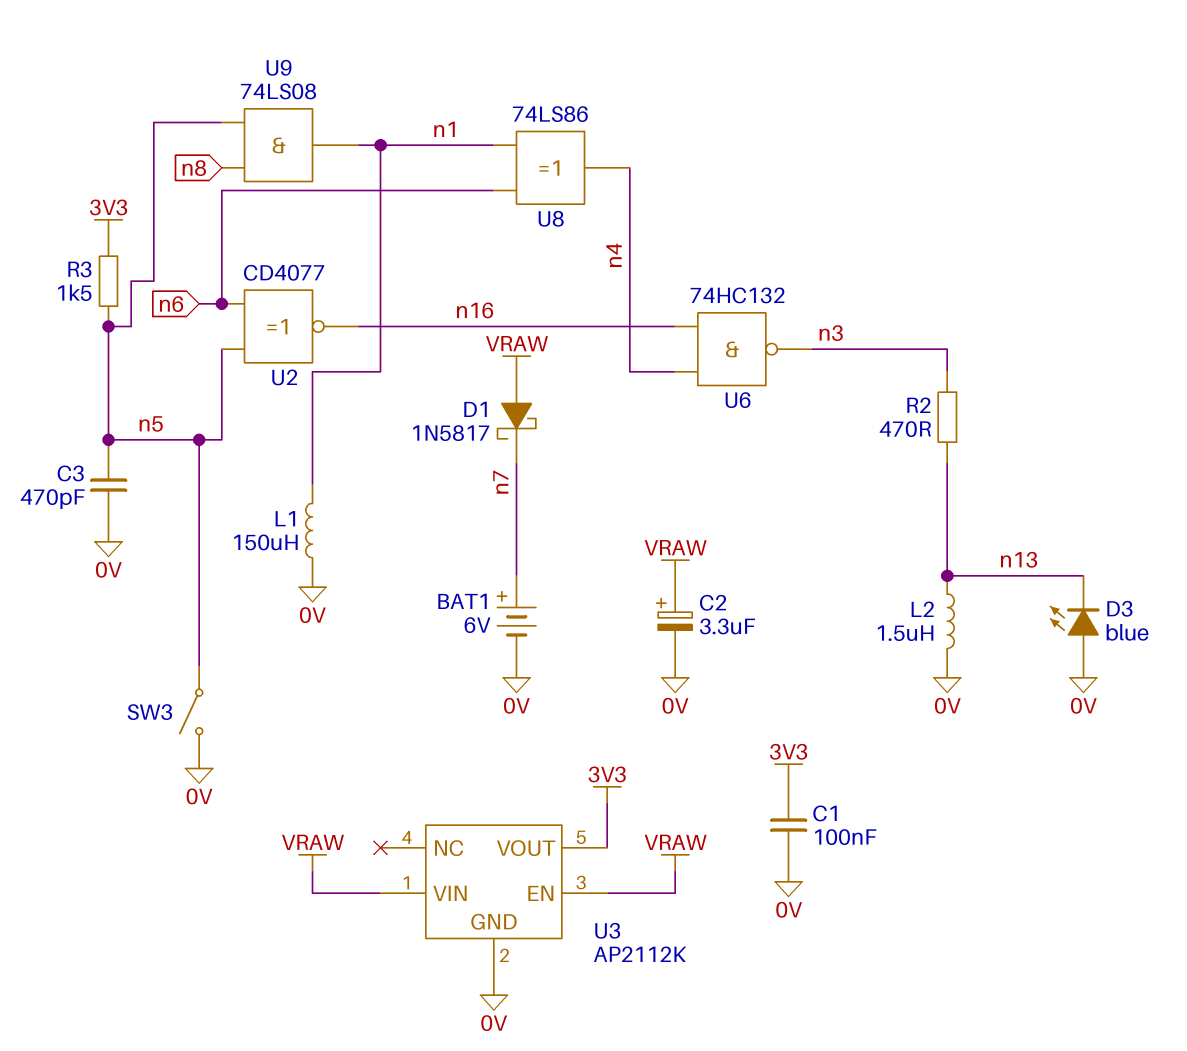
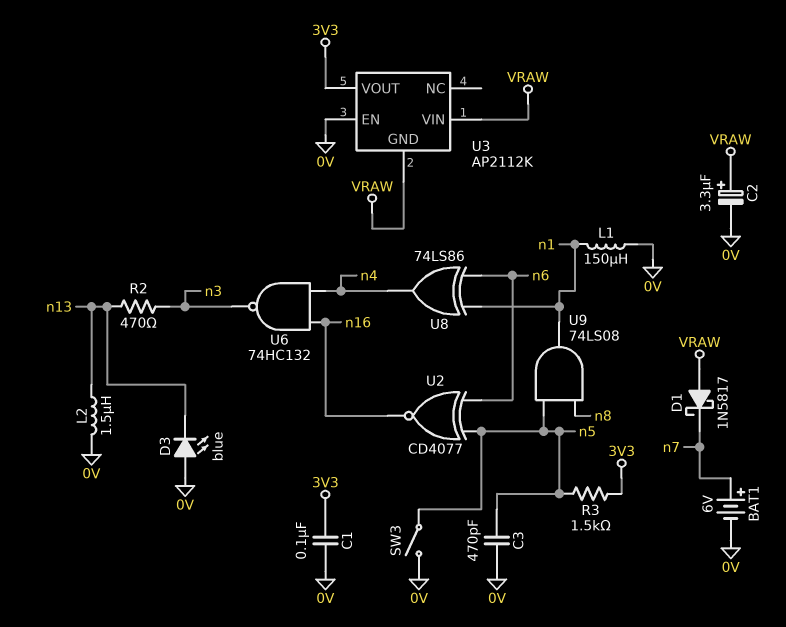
U3 pin EN: VRAW -> 0V
U3 pin GND: 0V -> VRAW

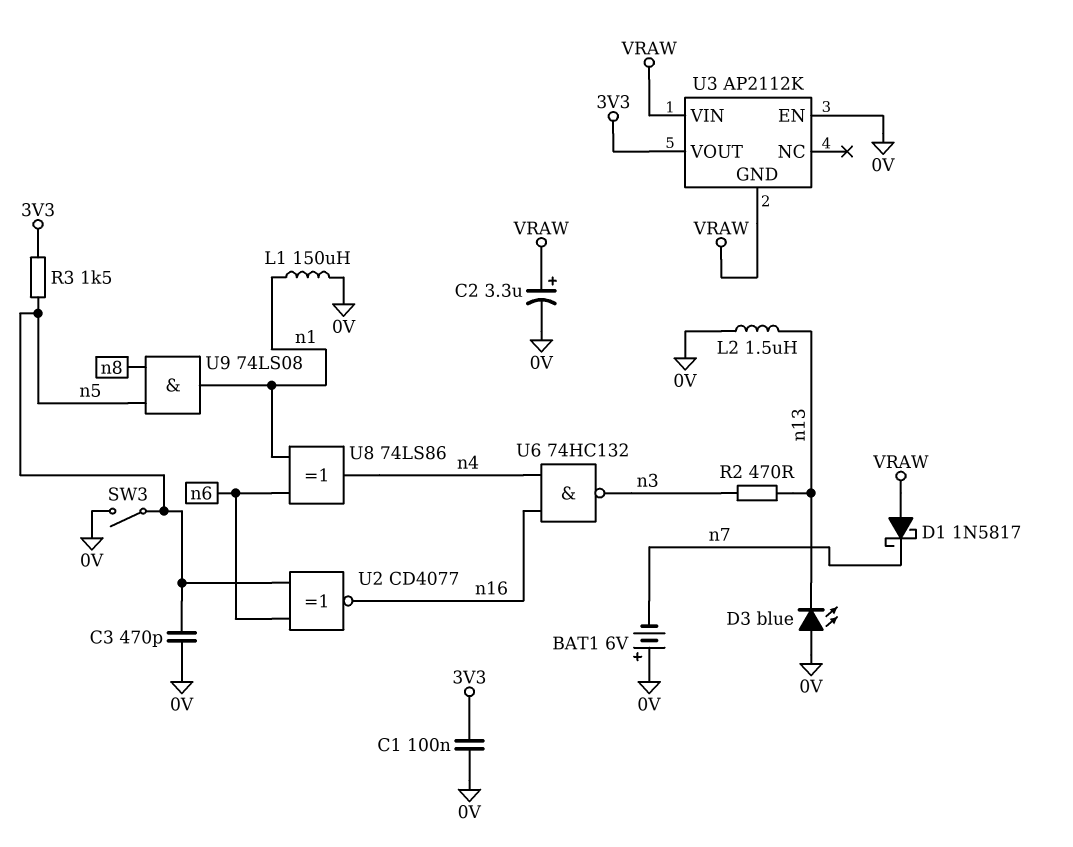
BAT1: 6V (plus n7, minus 0V) -> 6V (plus 0V, minus n7)

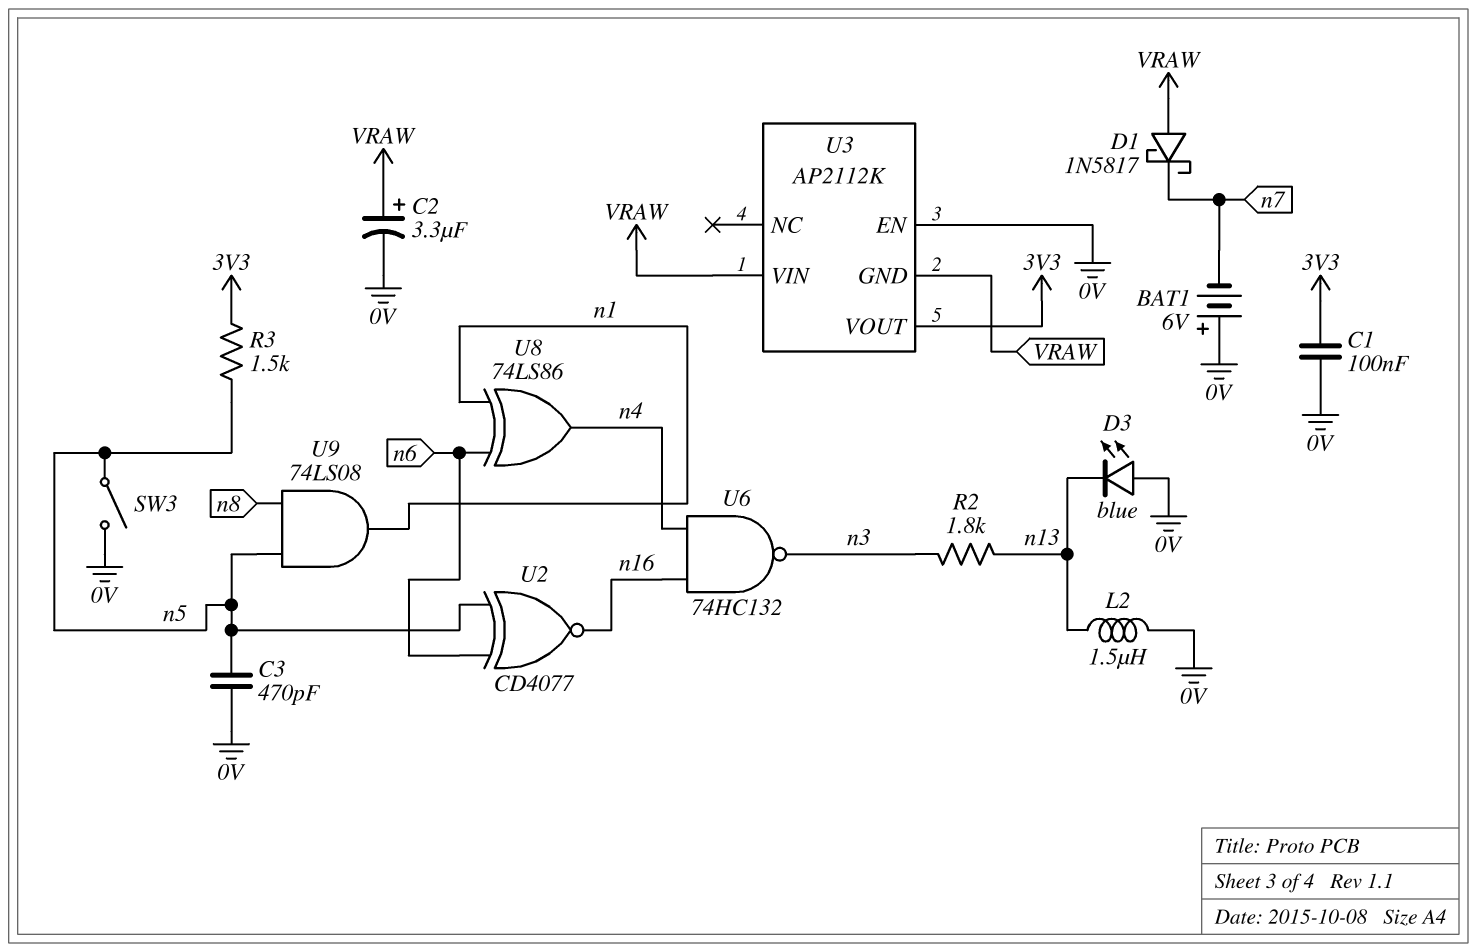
L1: 150uH (0V, n1) -> none
R2: 470 (n3, n13) -> 1.8k (n3, n13)

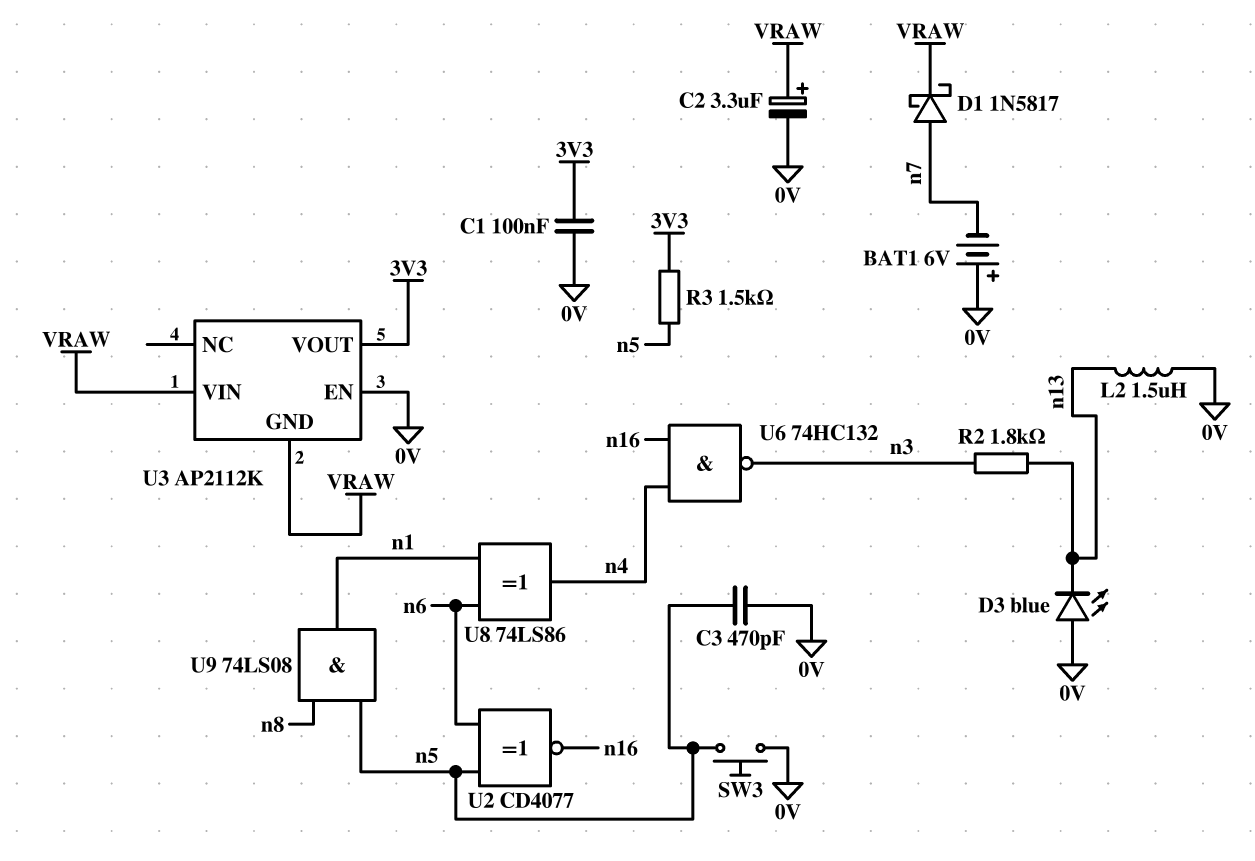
D1: schottky 1N5817 (A VRAW, K n7) -> schottky 1N5817 (A n7, K VRAW)
SW3: switch (0V, n5) -> button (0V, n5)

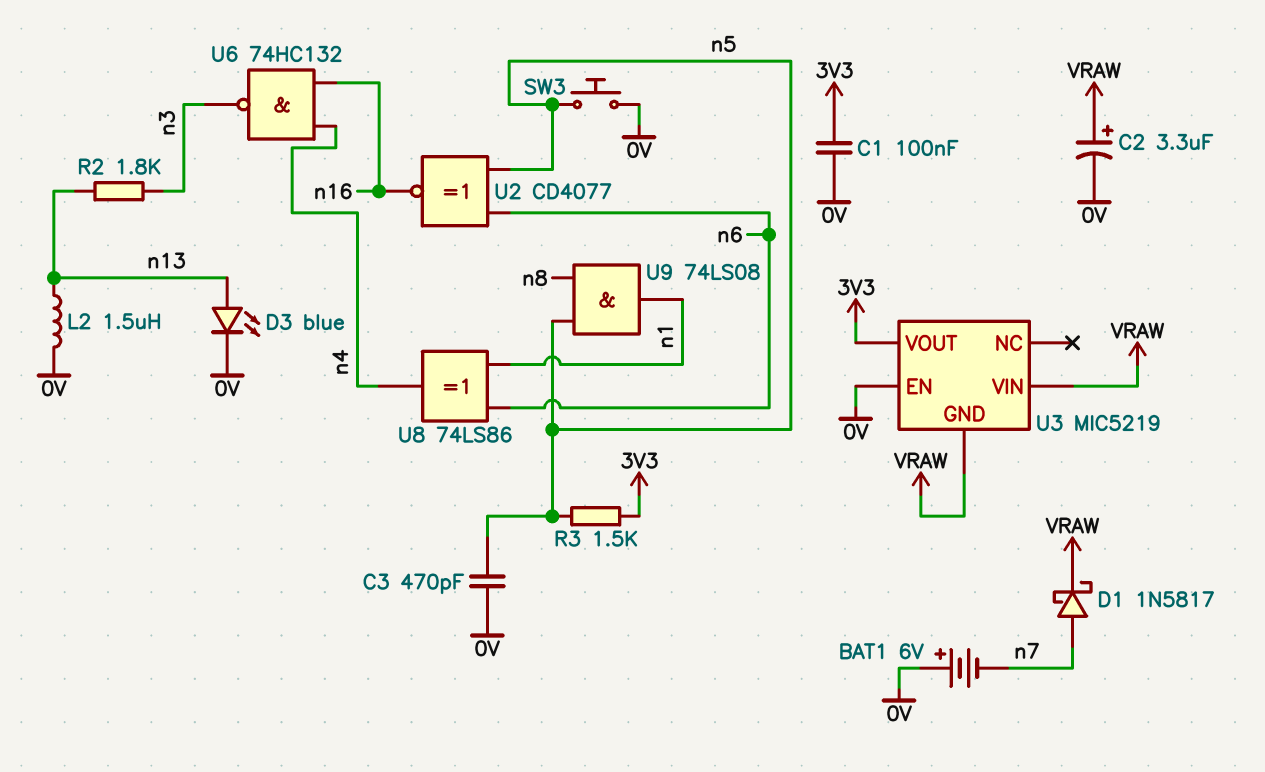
D3: LED blue (A 0V, K n13) -> LED blue (A n13, K 0V)
U3: AP2112K -> MIC5219

